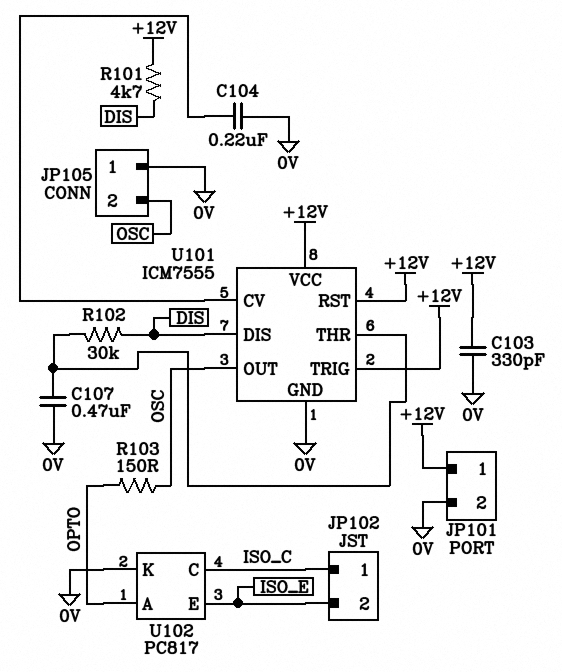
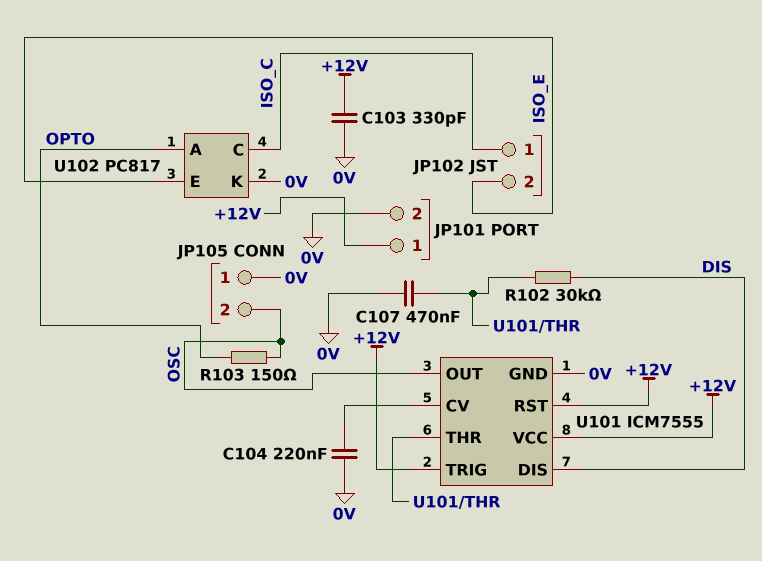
R101: 4.7k (+12V, DIS) -> none

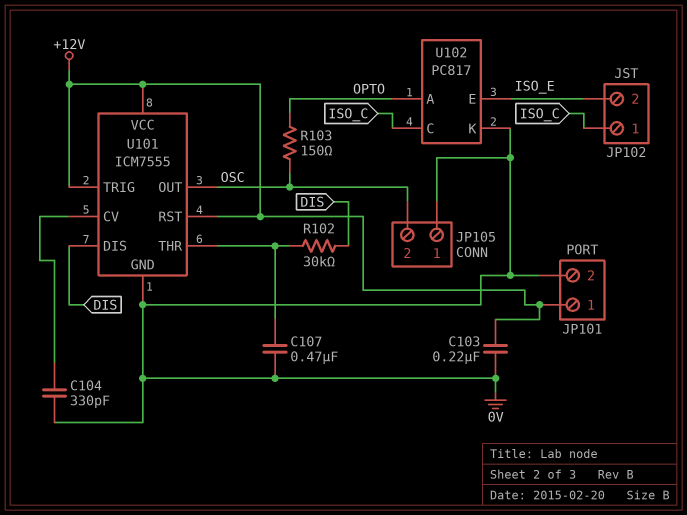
C103: 330pF (+12V, 0V) -> 220nF (+12V, 0V)
C104: 220nF (0V, U101/CV) -> 330pF (0V, U101/CV)

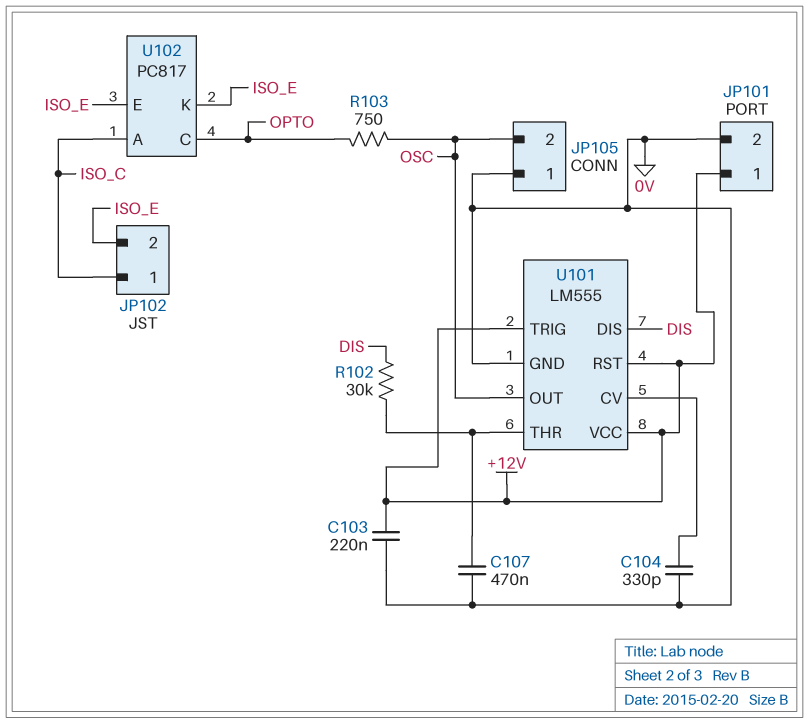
R103: 150 (OPTO, OSC) -> 750 (OPTO, OSC)
U101: ICM7555 -> LM555
U102 pin A: OPTO -> ISO_C
U102 pin C: ISO_C -> OPTO
U102 pin K: 0V -> ISO_E

